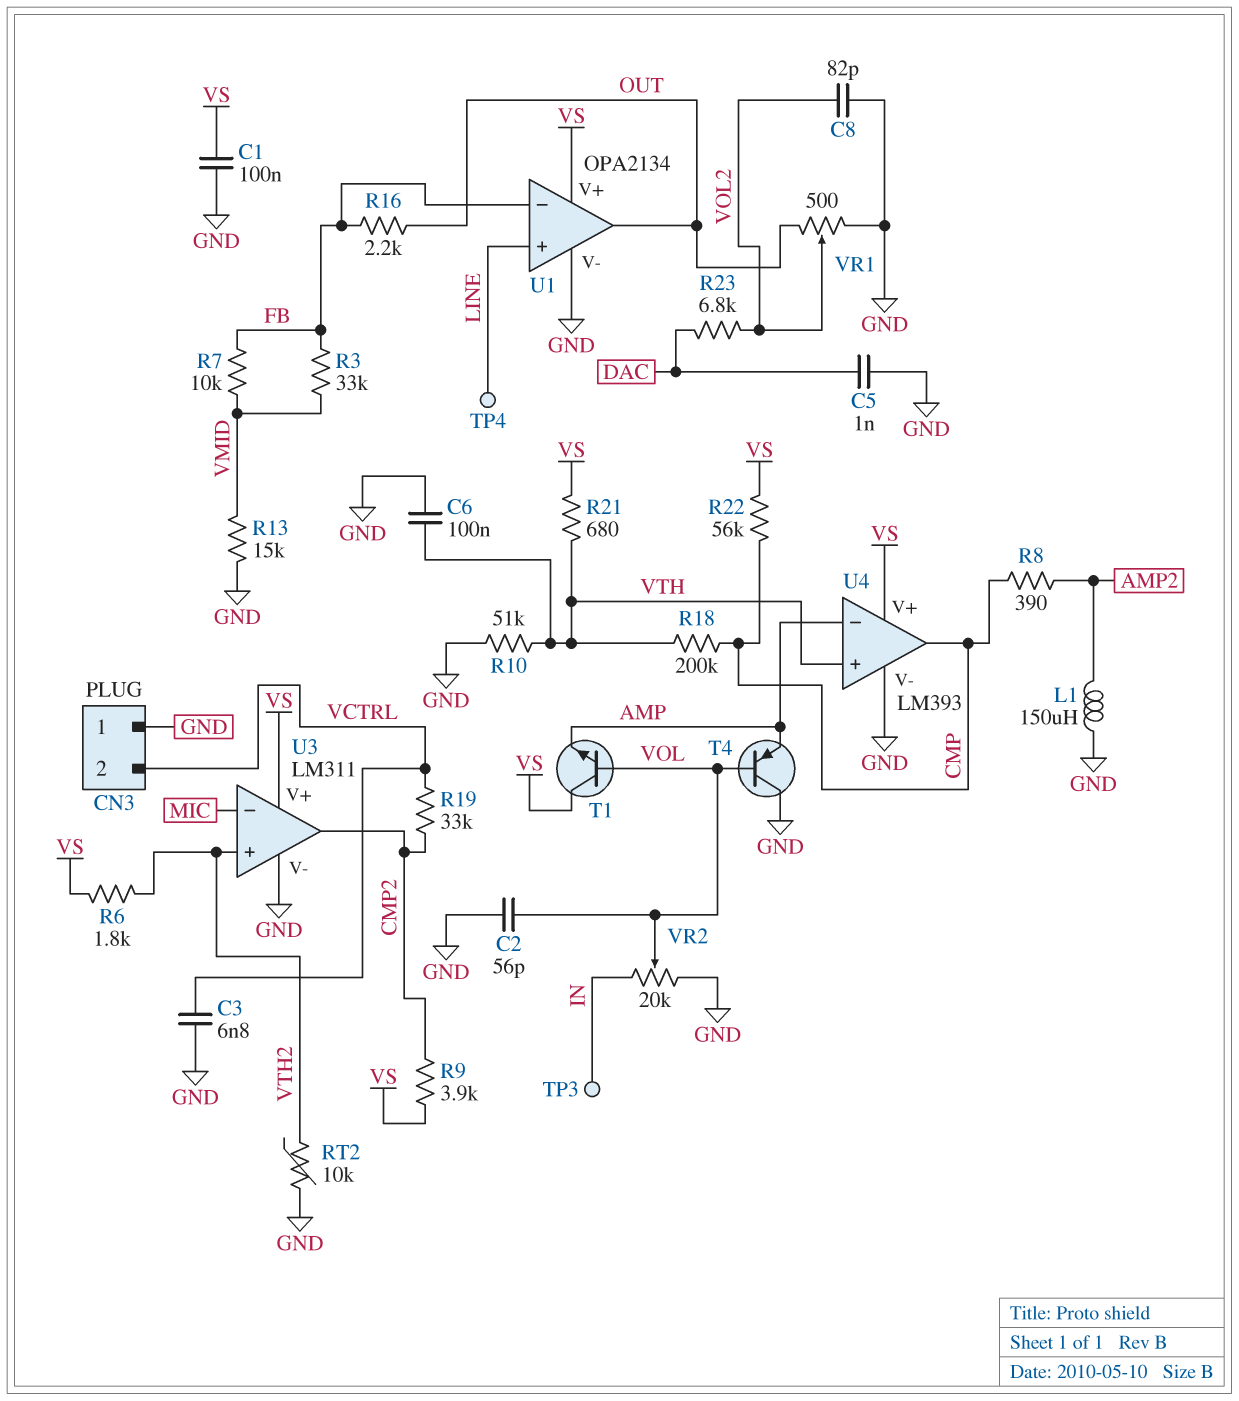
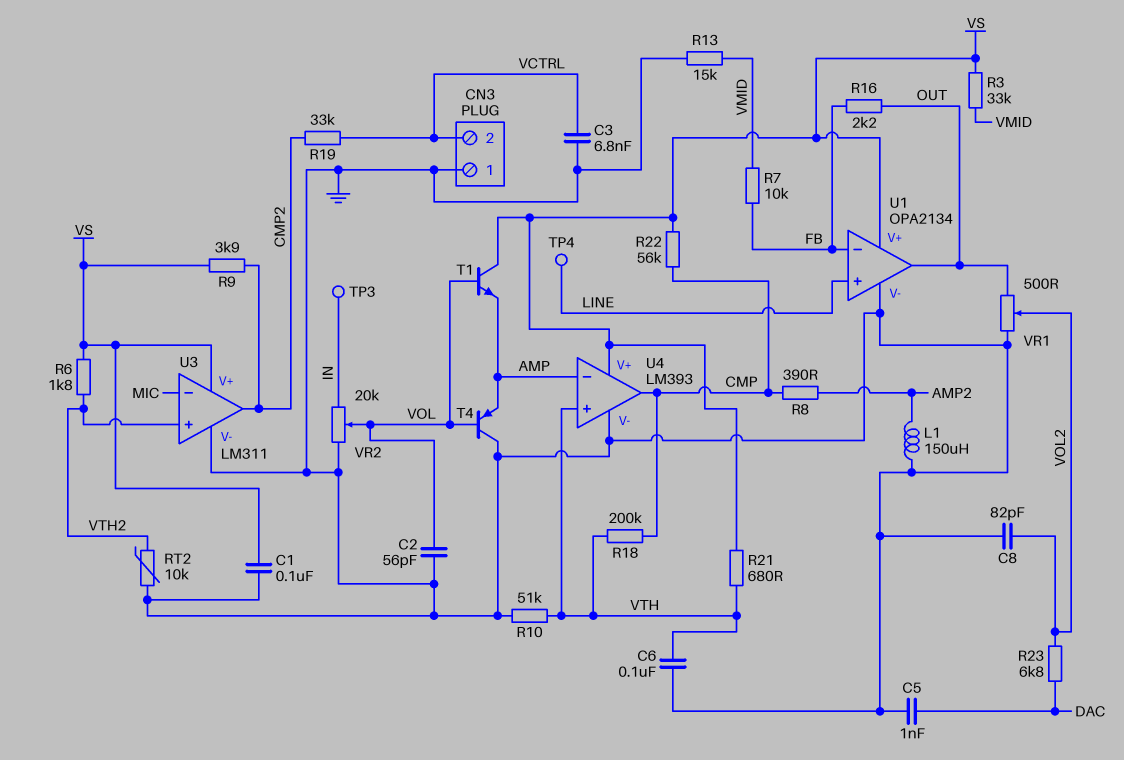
R3: 33k (FB, VMID) -> 33k (VMID, VS)

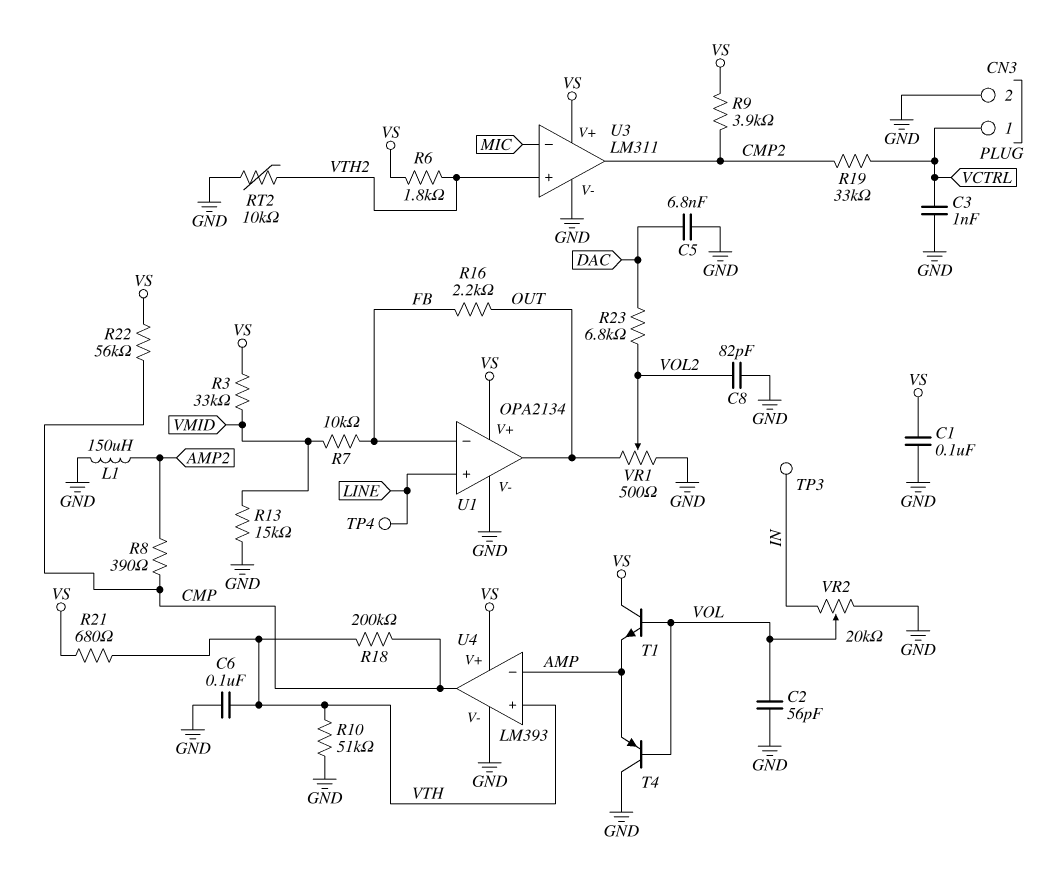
C3: 6.8nF (GND, VCTRL) -> 1nF (GND, VCTRL)
C5: 1nF (DAC, GND) -> 6.8nF (DAC, GND)
CN3 pin 1: GND -> VCTRL
CN3 pin 2: VCTRL -> GND

